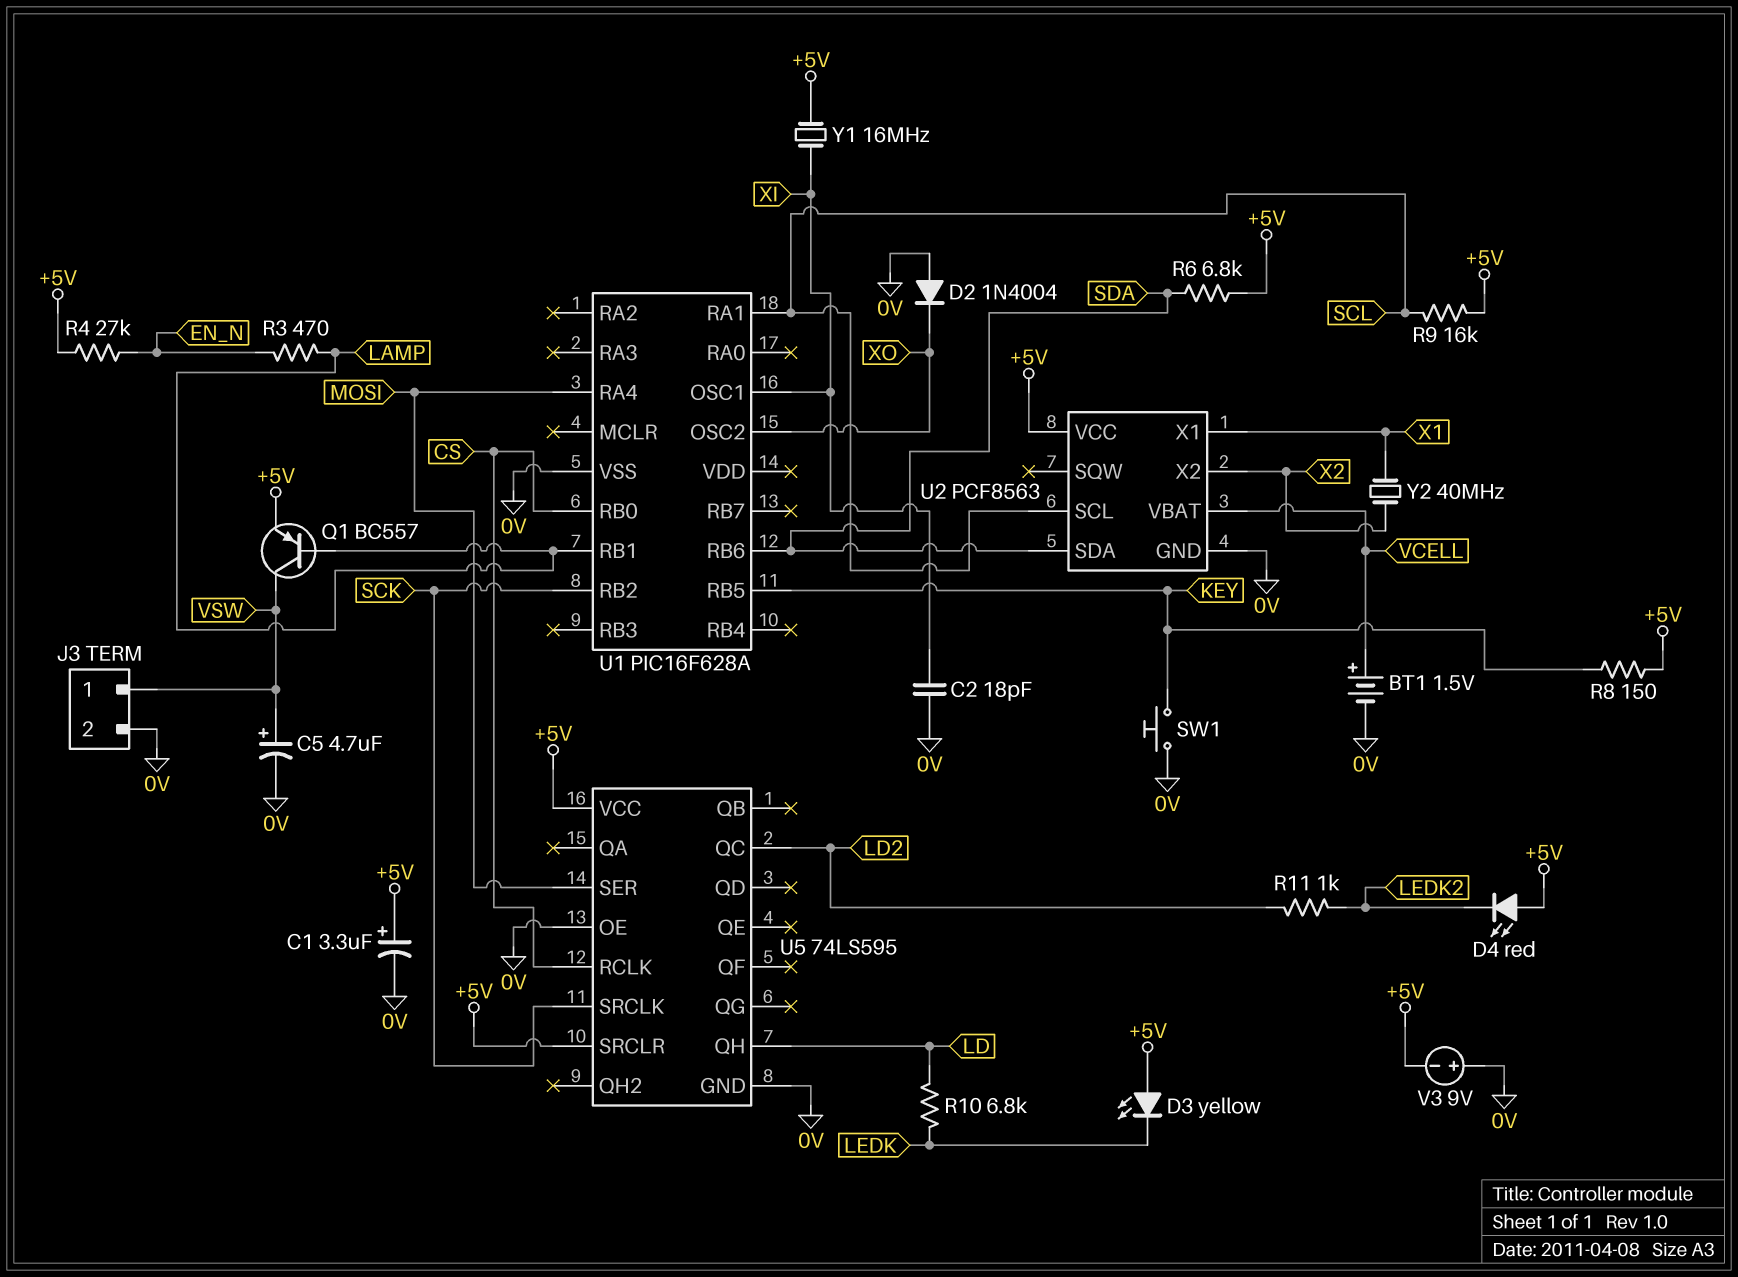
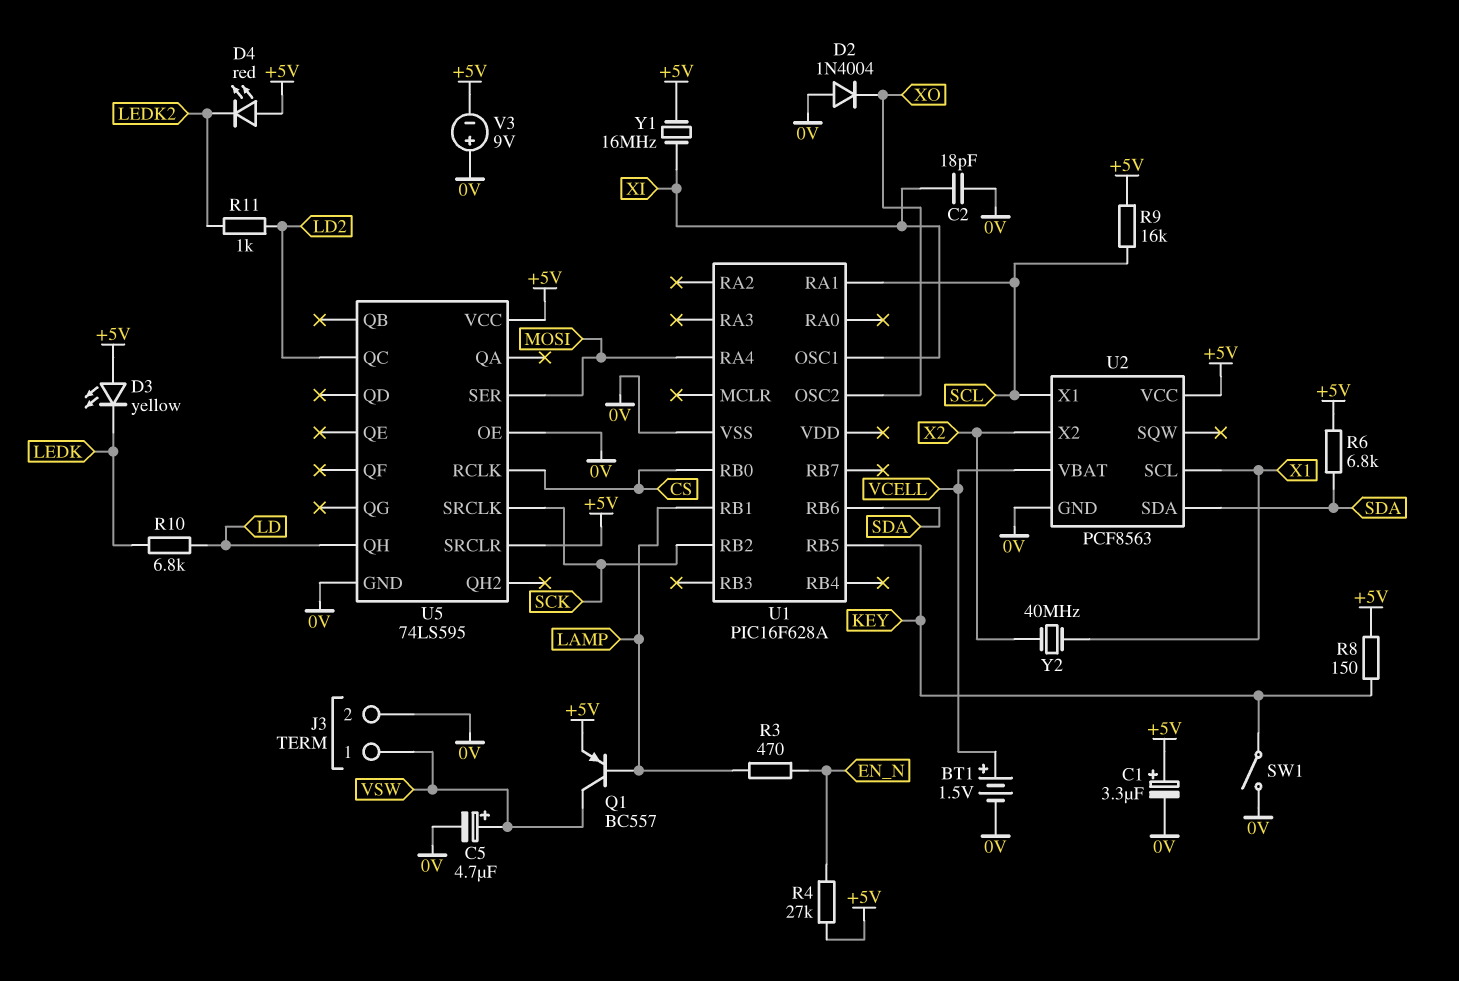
SW1: button (0V, KEY) -> switch (0V, KEY)
U2 pin SCL: SCL -> X1
U2 pin X1: X1 -> SCL

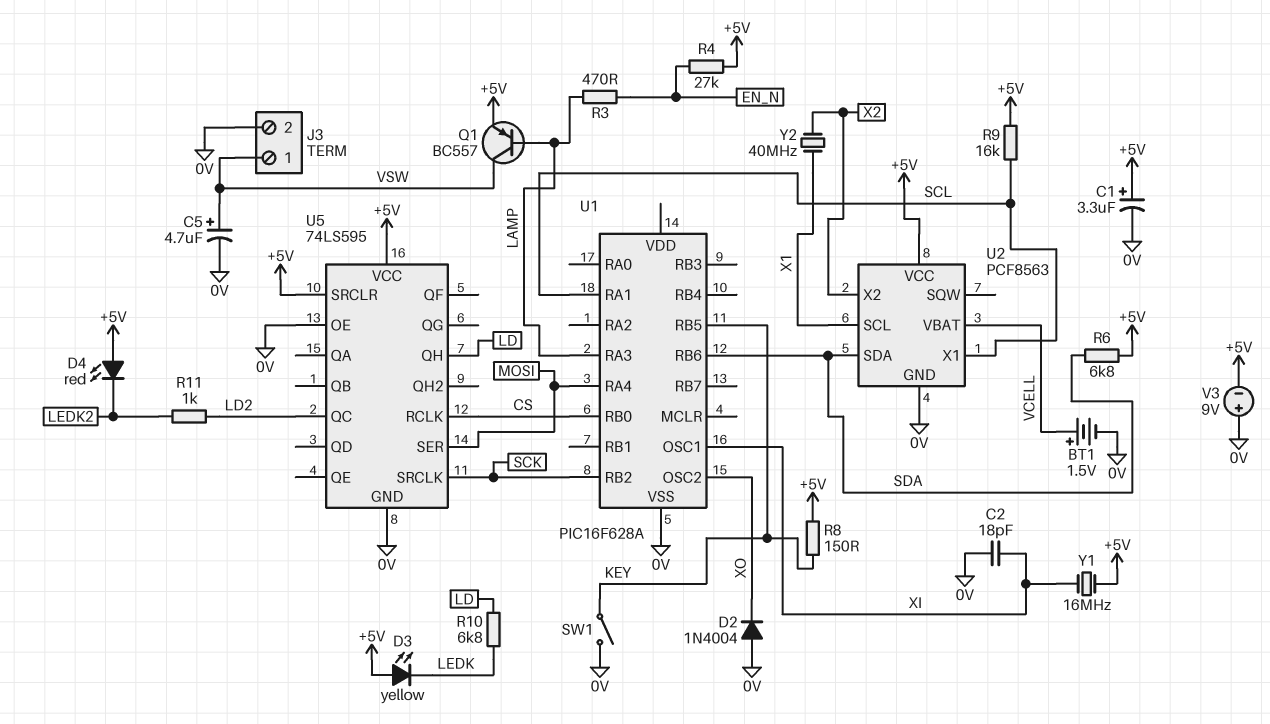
U1 pin RA3: none -> LAMP
U1 pin RB1: LAMP -> none

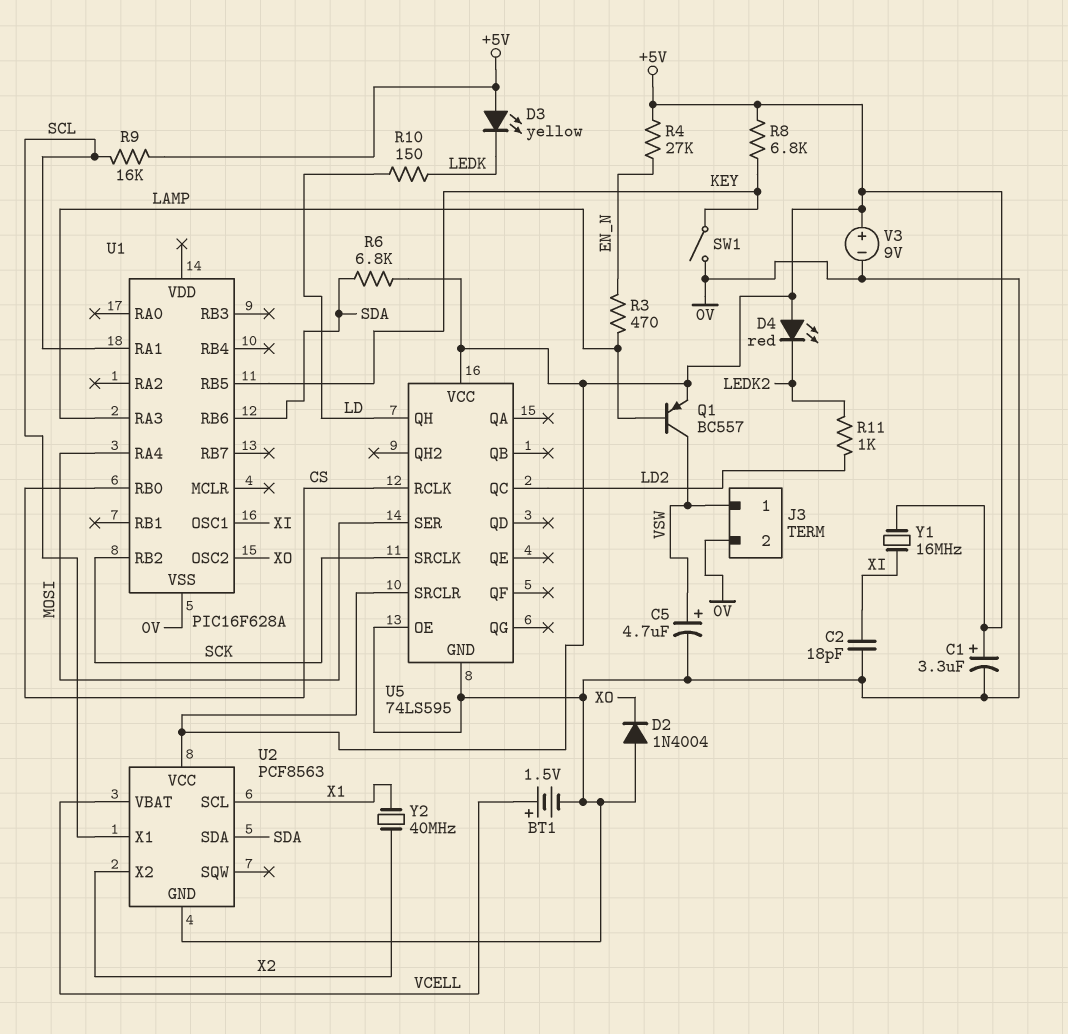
R8: 150 (+5V, KEY) -> 6.8k (+5V, KEY)
R10: 6.8k (LD, LEDK) -> 150 (LD, LEDK)
V3: 9V (plus 0V, minus +5V) -> 9V (plus +5V, minus 0V)

